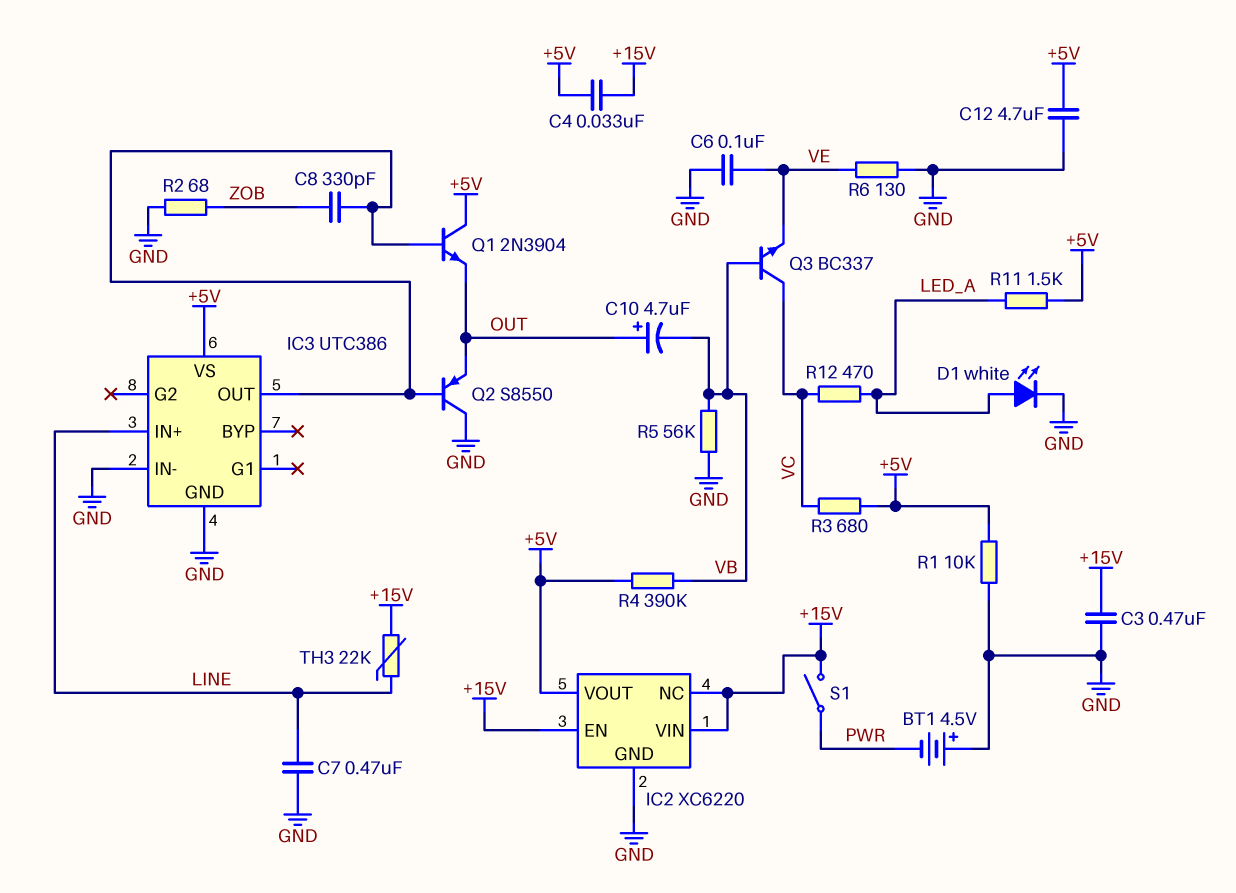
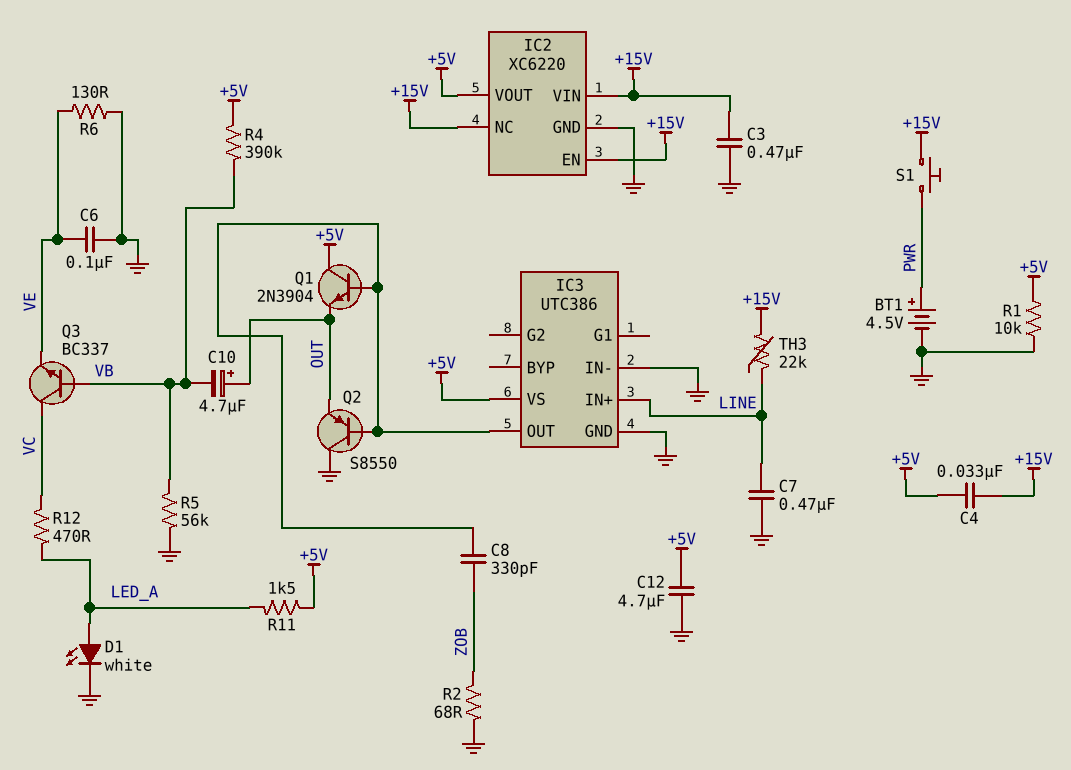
BT1: 4.5V (plus GND, minus PWR) -> 4.5V (plus PWR, minus GND)
R3: 680 (+5V, VC) -> none
S1: switch (+15V, PWR) -> button (+15V, PWR)

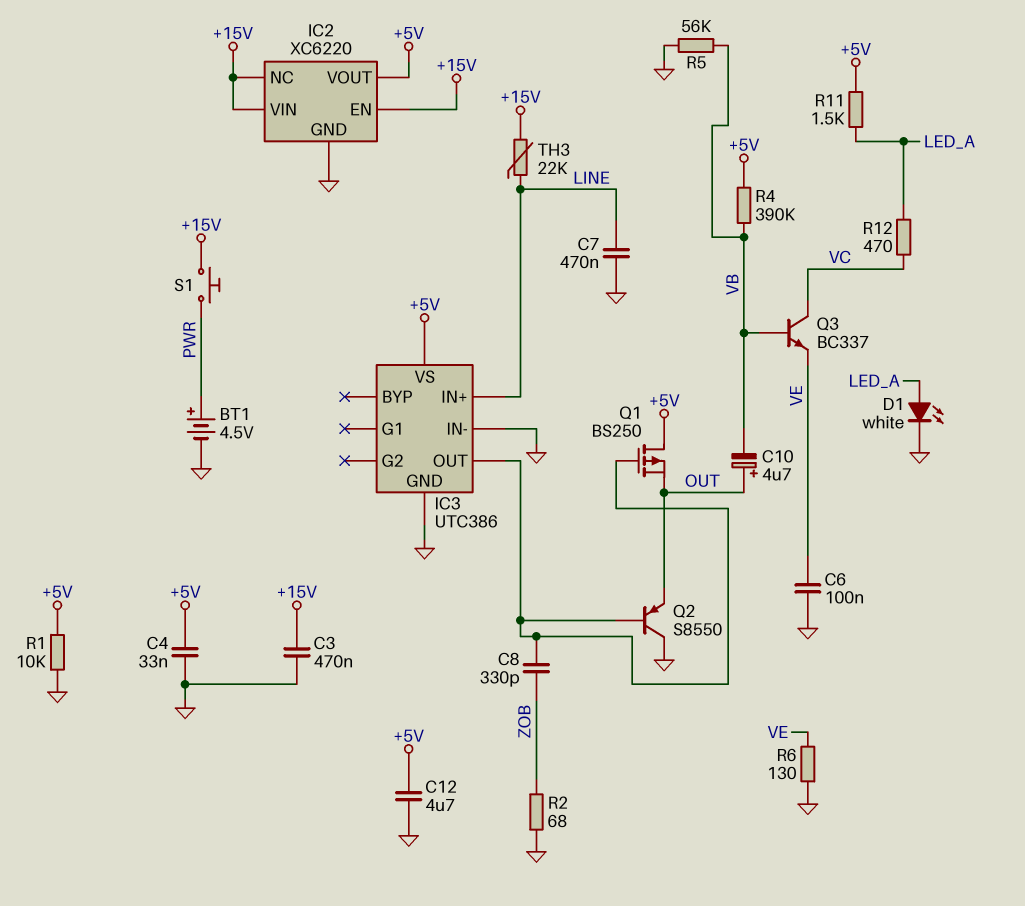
C4: 33nF (+5V, +15V) -> 33nF (+5V, GND)
Q1: NPN 2N3904 (B IC3/OUT, C +5V, E OUT) -> PMOS BS250 (G IC3/OUT, D +5V, S OUT)

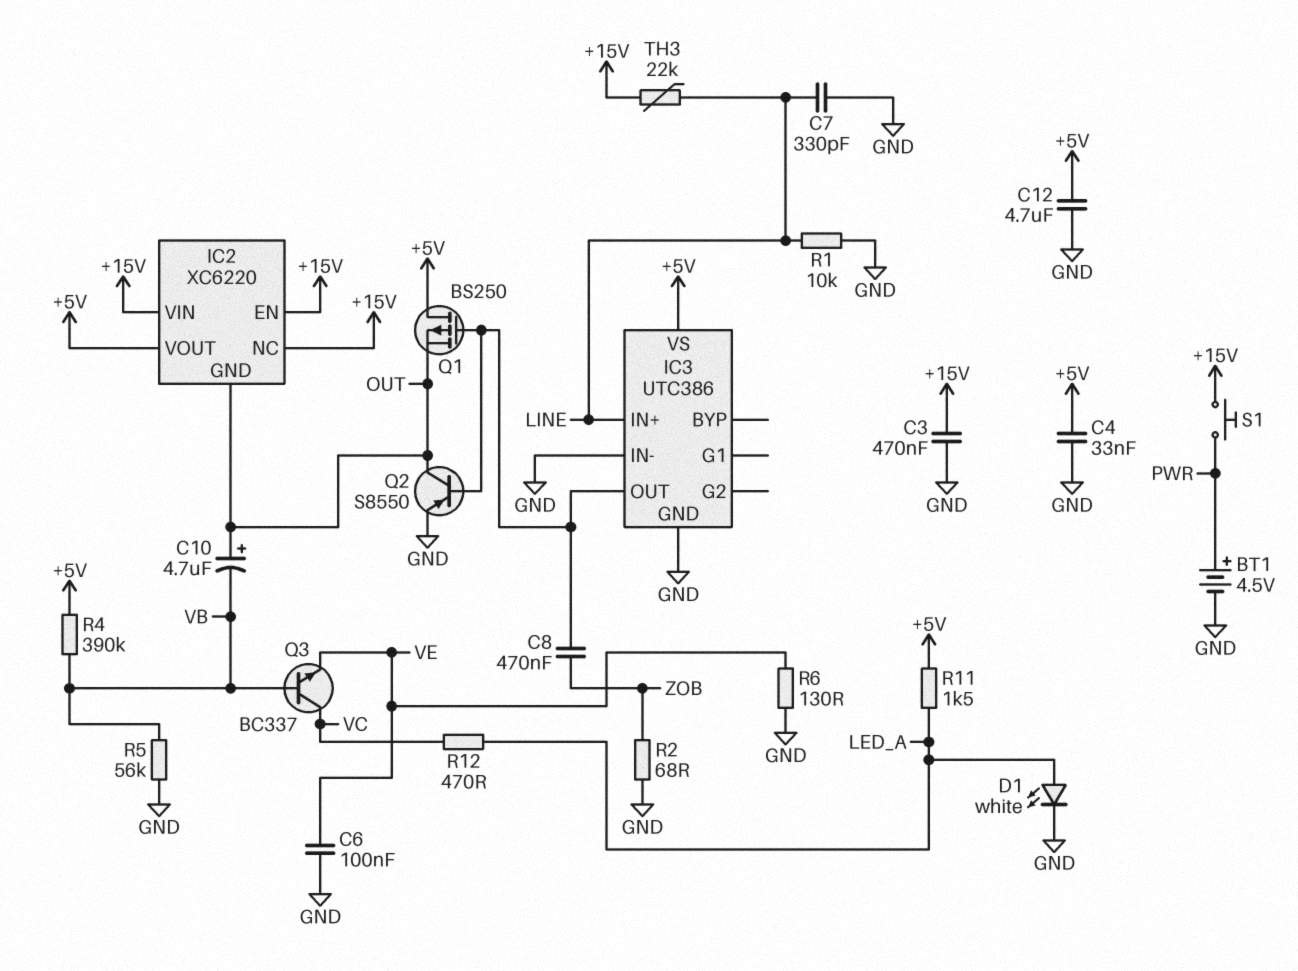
C7: 470nF (GND, LINE) -> 330pF (GND, LINE)
C8: 330pF (IC3/OUT, ZOB) -> 470nF (IC3/OUT, ZOB)
IC2 pin GND: GND -> OUT
Q2: PNP S8550 (B IC3/OUT, C GND, E OUT) -> PNP S8550 (B IC3/OUT, C OUT, E GND)
R1: 10k (+5V, GND) -> 10k (GND, LINE)

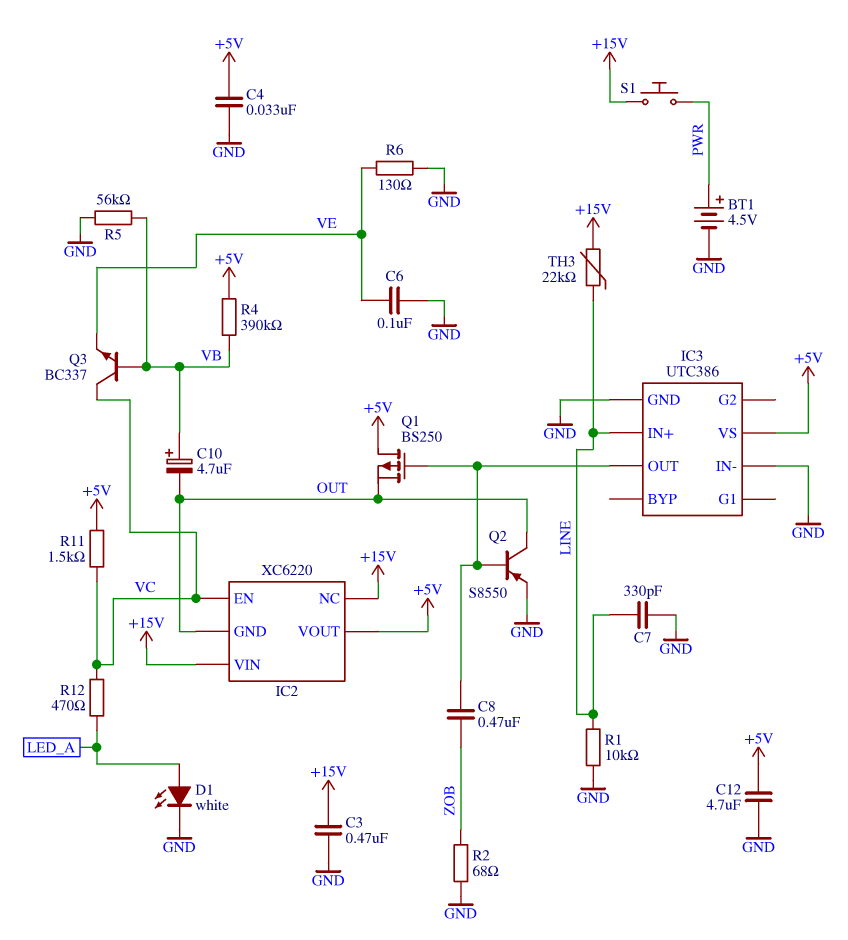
C10: 4.7uF (plus OUT, minus VB) -> 4.7uF (plus VB, minus OUT)
IC2 pin EN: +15V -> VC
R11: 1.5k (+5V, LED_A) -> 1.5k (+5V, VC)

